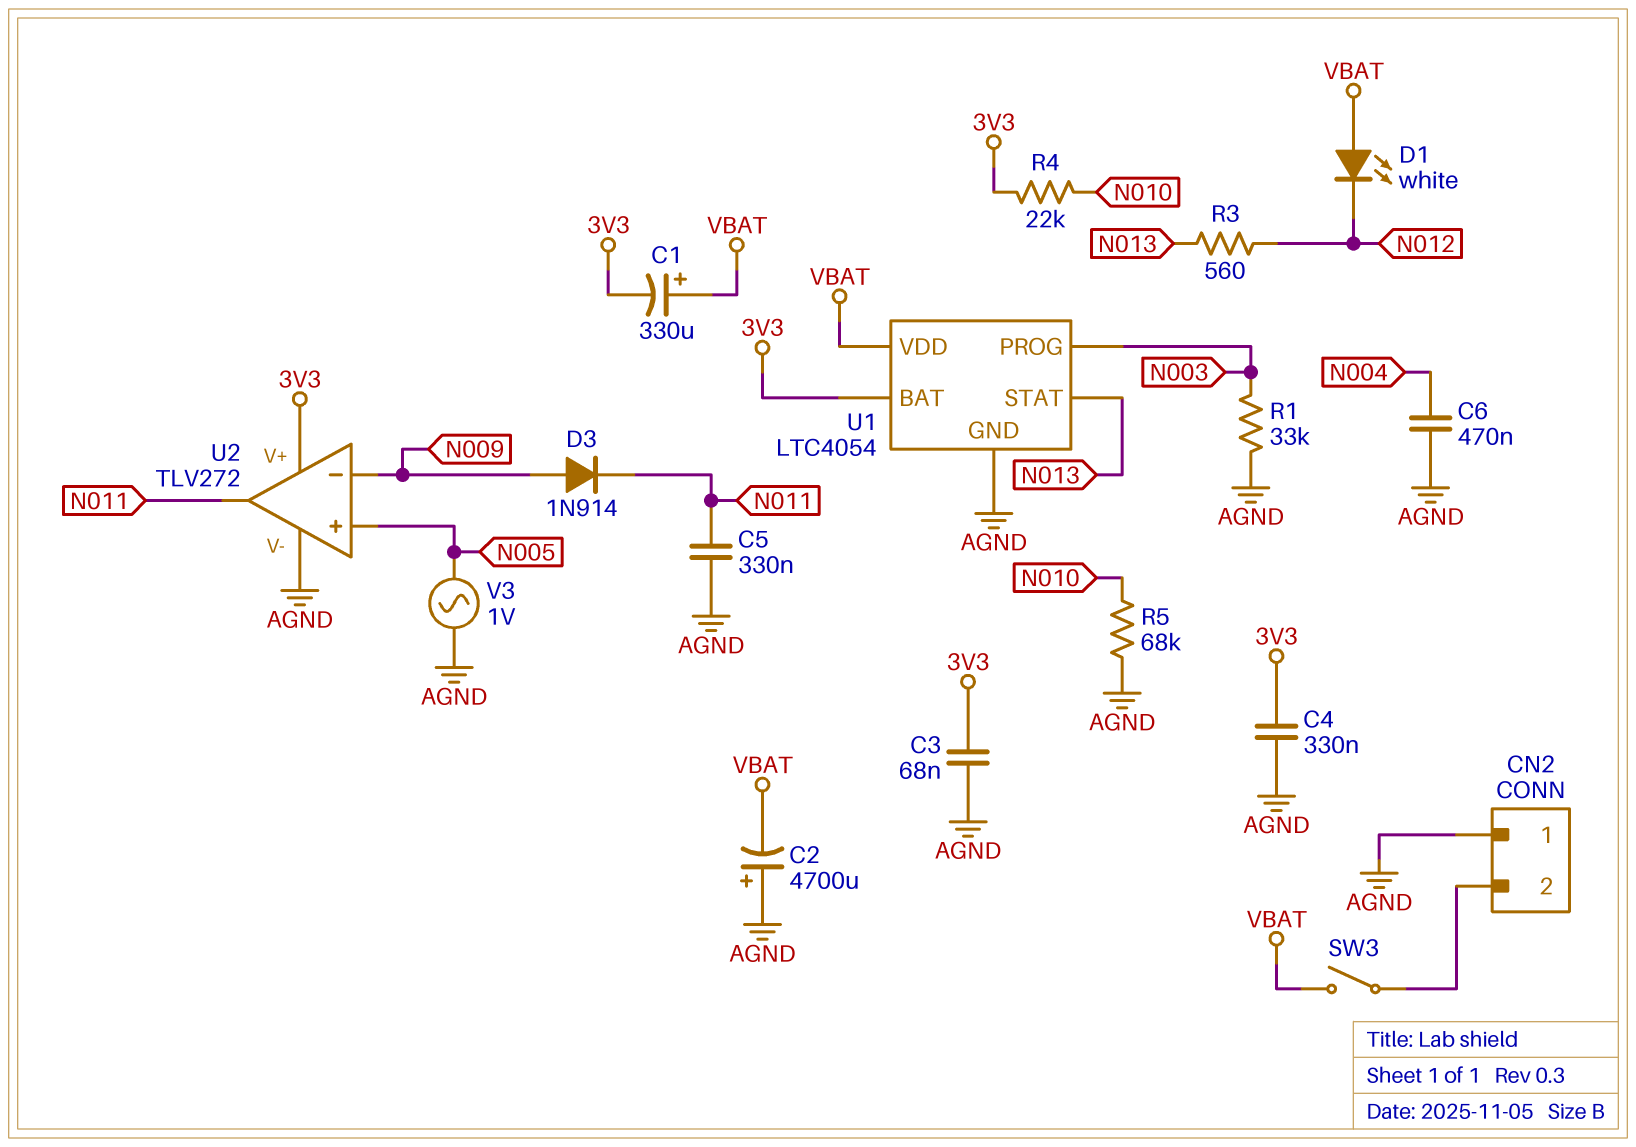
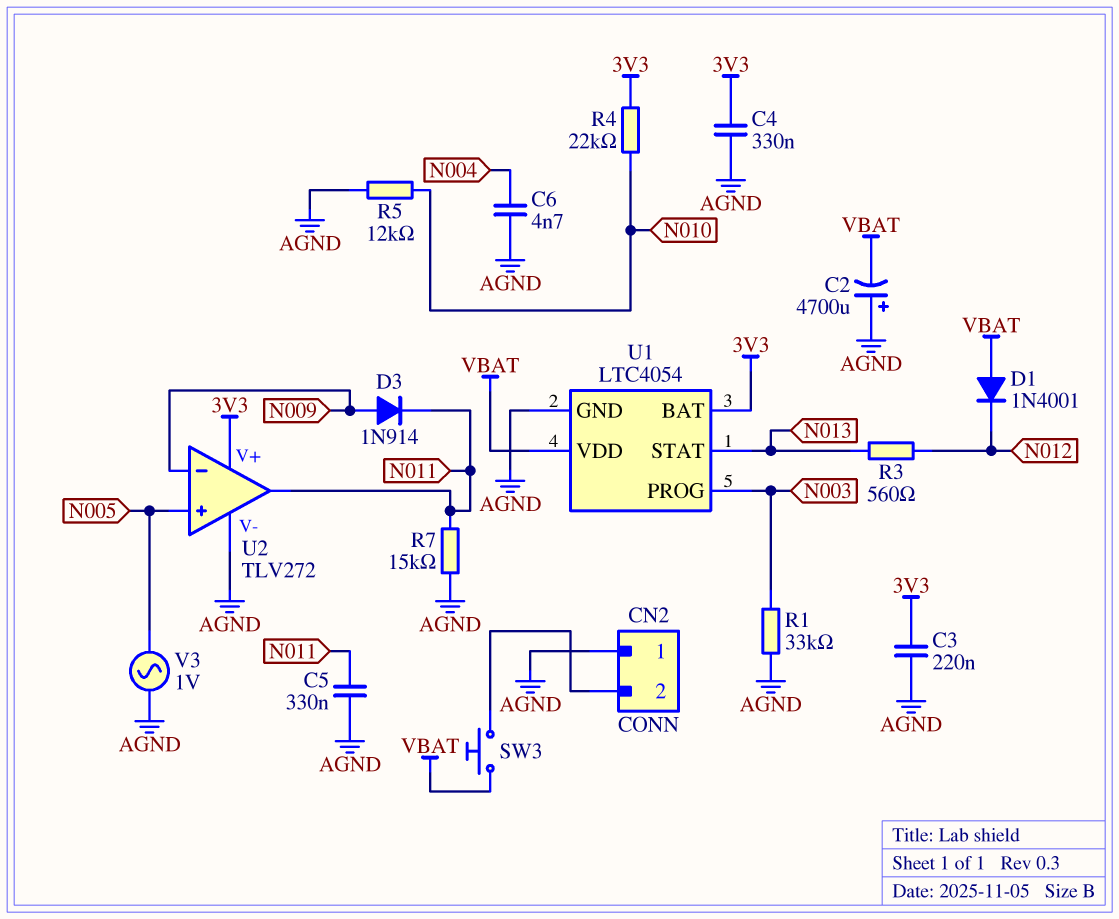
C1: 330uF (plus VBAT, minus 3V3) -> none
C3: 68nF (3V3, AGND) -> 220nF (3V3, AGND)
C6: 470nF (AGND, N004) -> 4.7nF (AGND, N004)
D1: LED white (A VBAT, K N012) -> diode 1N4001 (A VBAT, K N012)
R5: 68k (AGND, N010) -> 12k (AGND, N010)
R7: none -> 15k (AGND, N011)
SW3: switch (CN2/2, VBAT) -> button (CN2/2, VBAT)

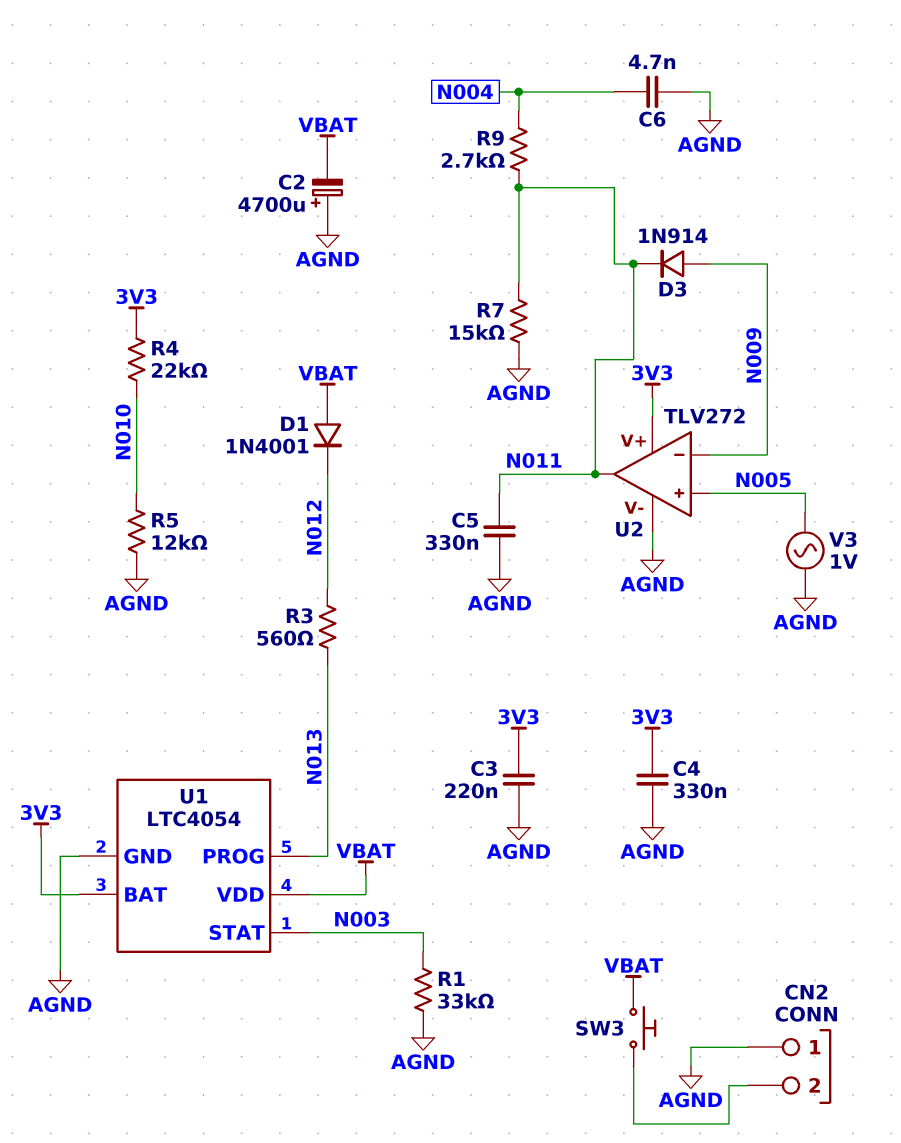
R9: none -> 2.7k (N004, N011)
U1 pin PROG: N003 -> N013
U1 pin STAT: N013 -> N003

